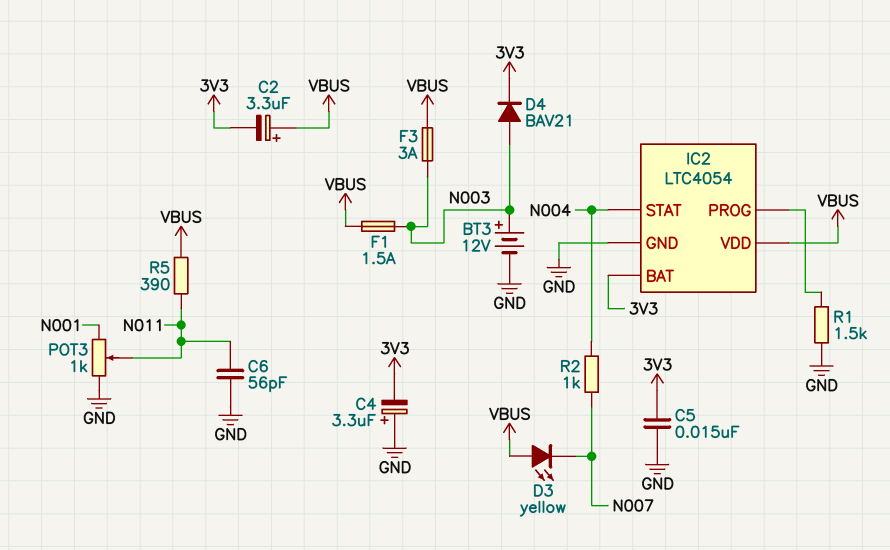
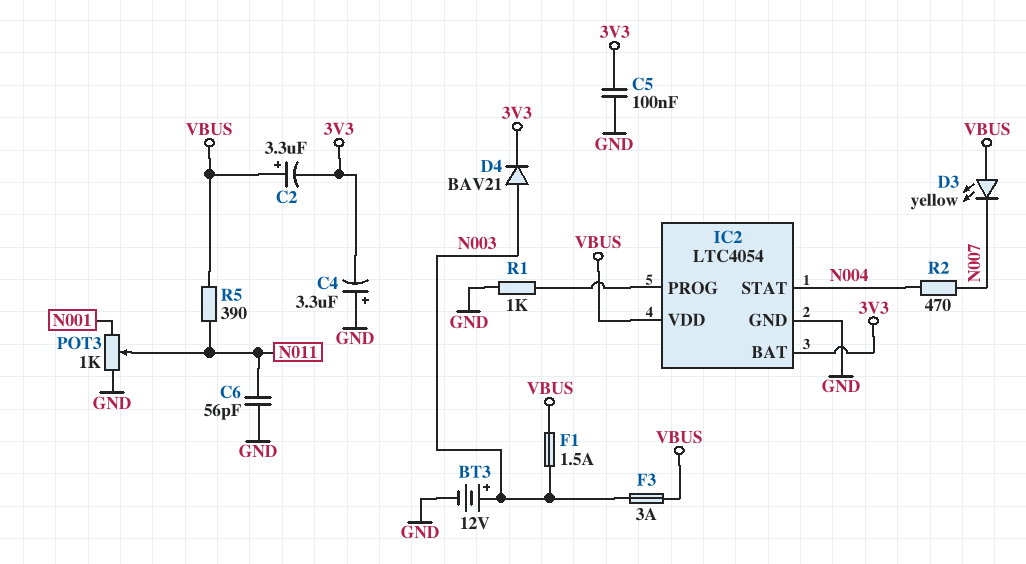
C5: 15nF (3V3, GND) -> 100nF (3V3, GND)
R1: 1.5k (GND, IC2/PROG) -> 1k (GND, IC2/PROG)
R2: 1k (N004, N007) -> 470 (N004, N007)

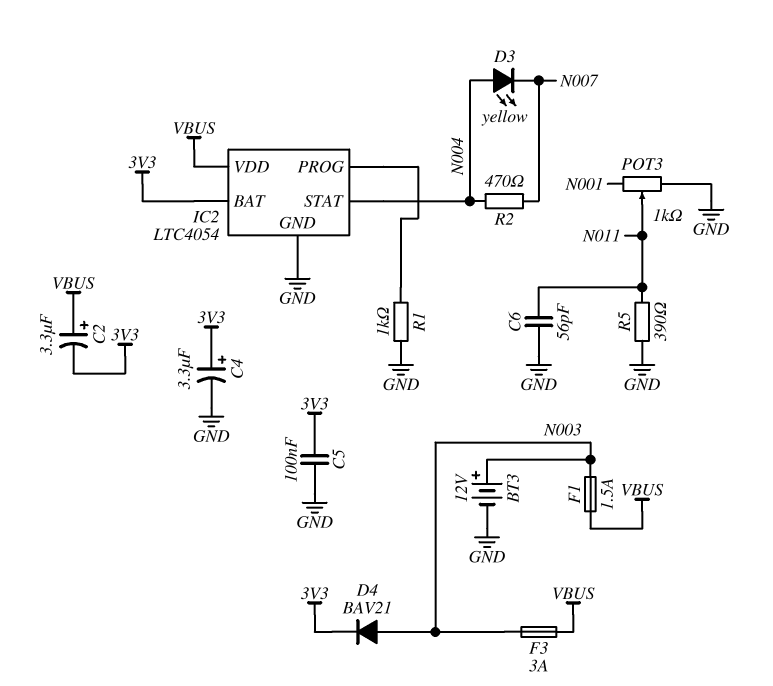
C4: 3.3uF (plus GND, minus 3V3) -> 3.3uF (plus 3V3, minus GND)
D3: LED yellow (A VBUS, K N007) -> LED yellow (A N004, K N007)
R5: 390 (N011, VBUS) -> 390 (GND, N011)

